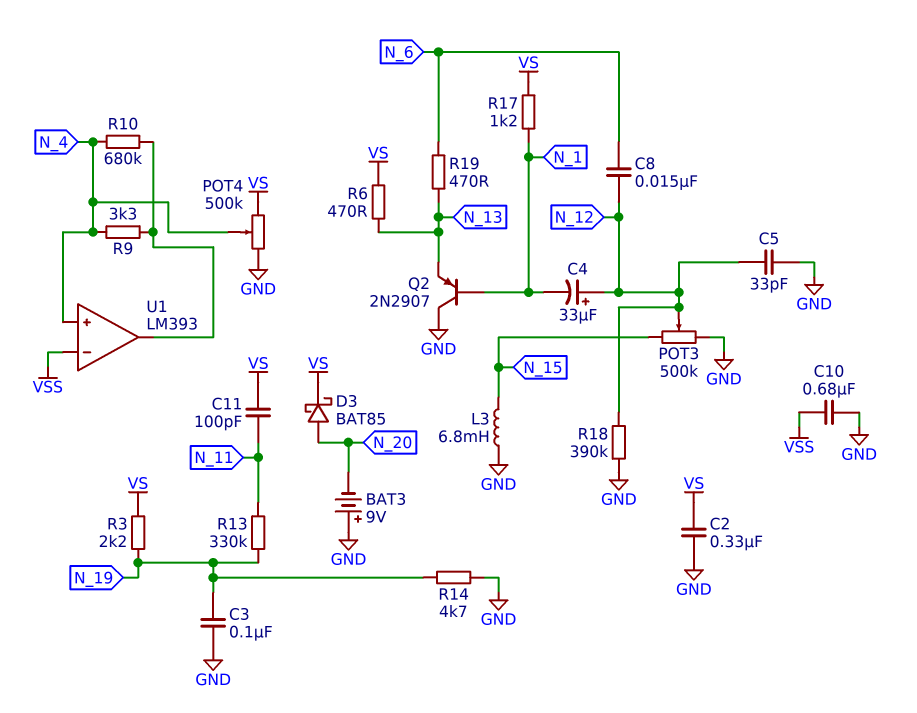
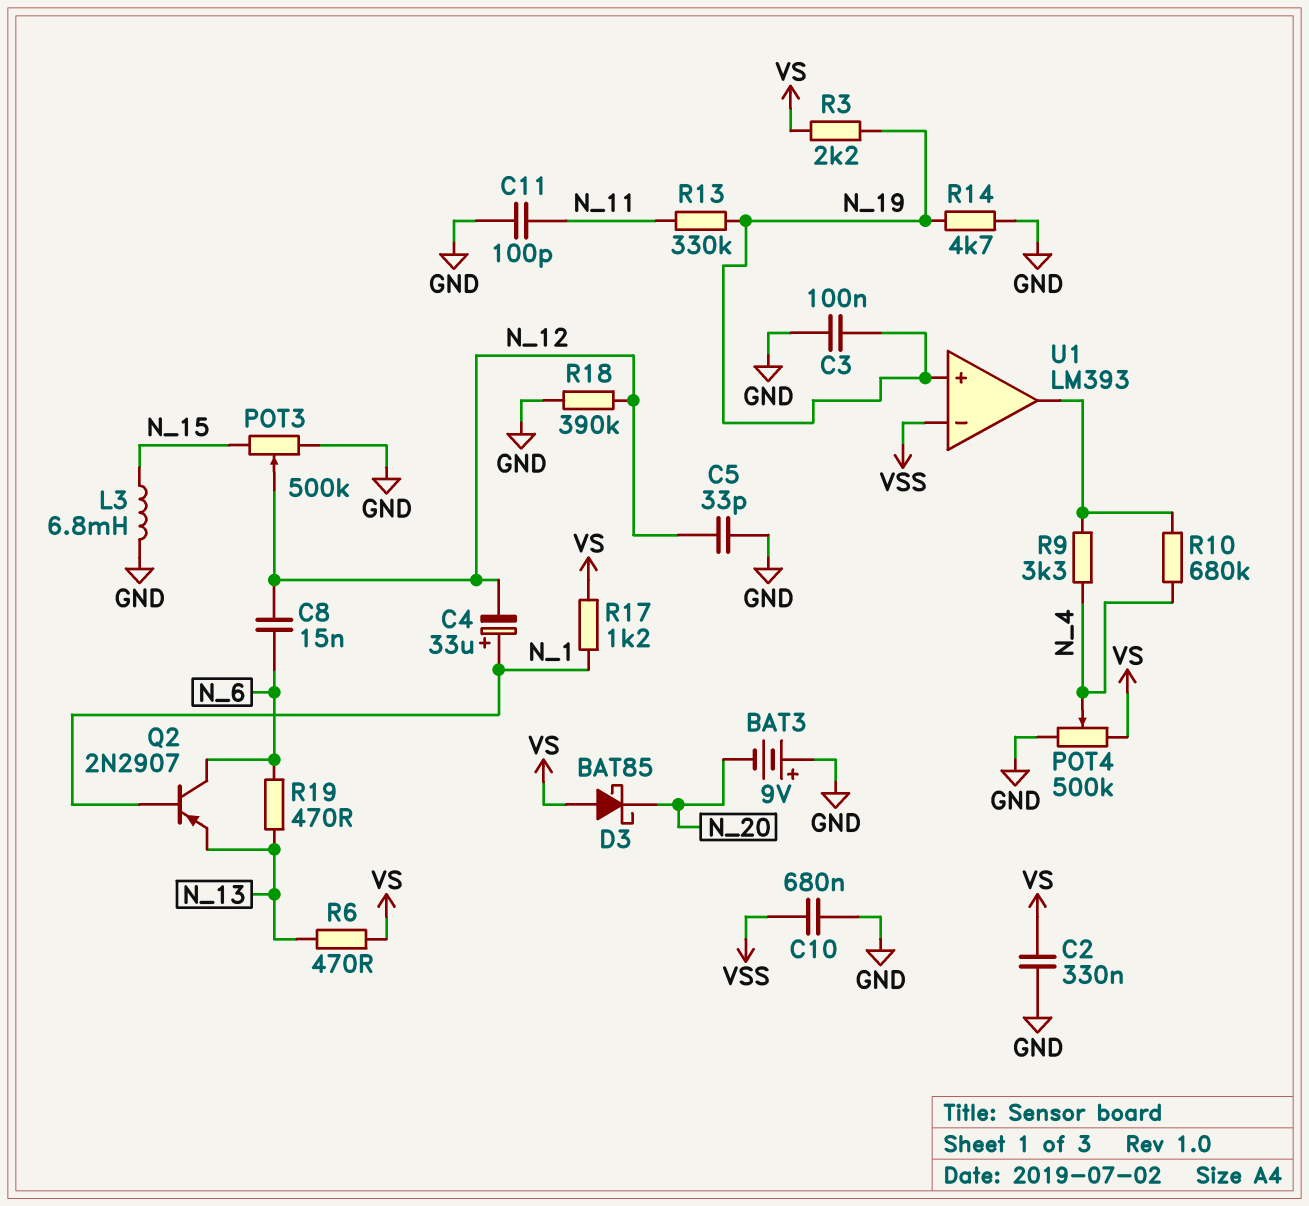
C4: 33uF (plus N_12, minus N_1) -> 33uF (plus N_1, minus N_12)
C11: 100pF (N_11, VS) -> 100pF (GND, N_11)
D3: schottky BAT85 (A N_20, K VS) -> schottky BAT85 (A VS, K N_20)
Q2: PNP 2N2907 (B N_1, C GND, E N_13) -> PNP 2N2907 (B N_1, C N_6, E N_13)
U1 pin in+: N_4 -> N_19

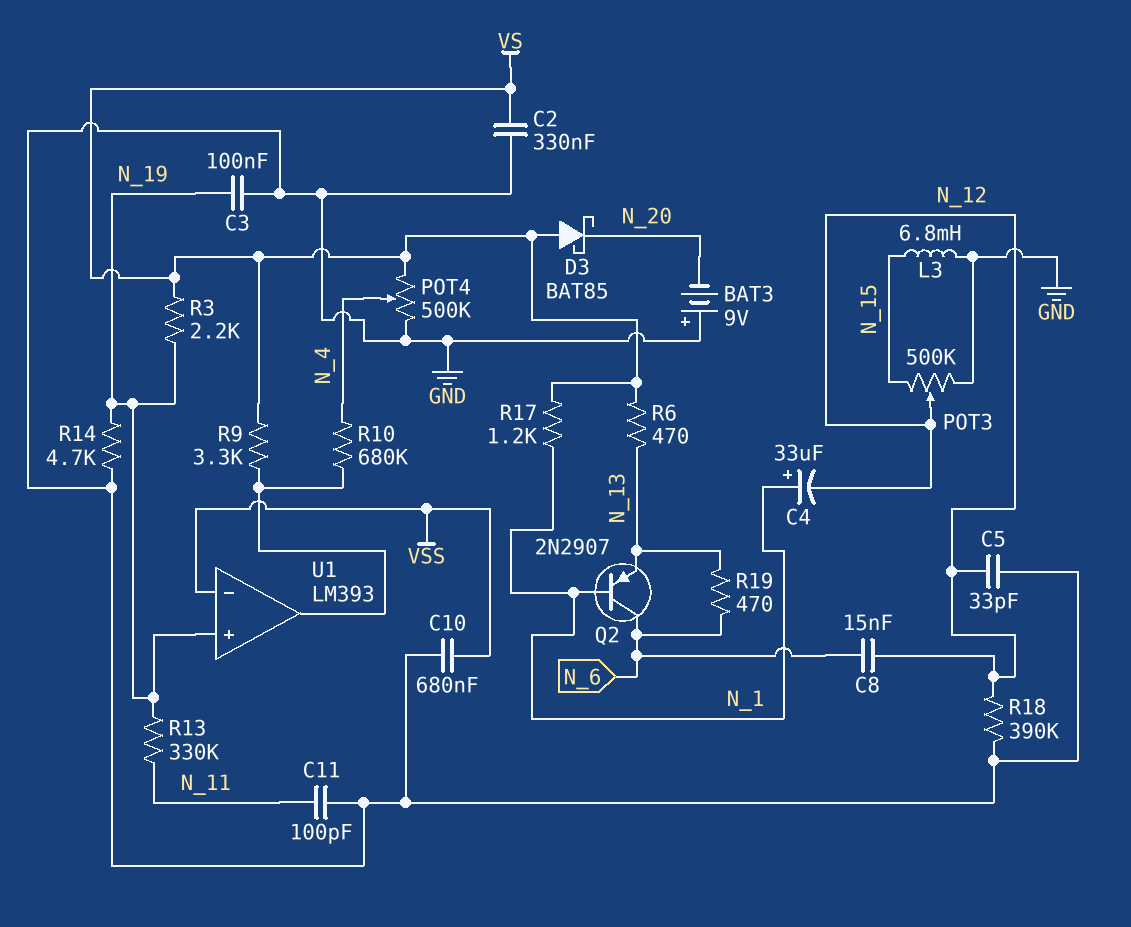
R9: 3.3k (N_4, U1/out) -> 3.3k (U1/out, VS)

